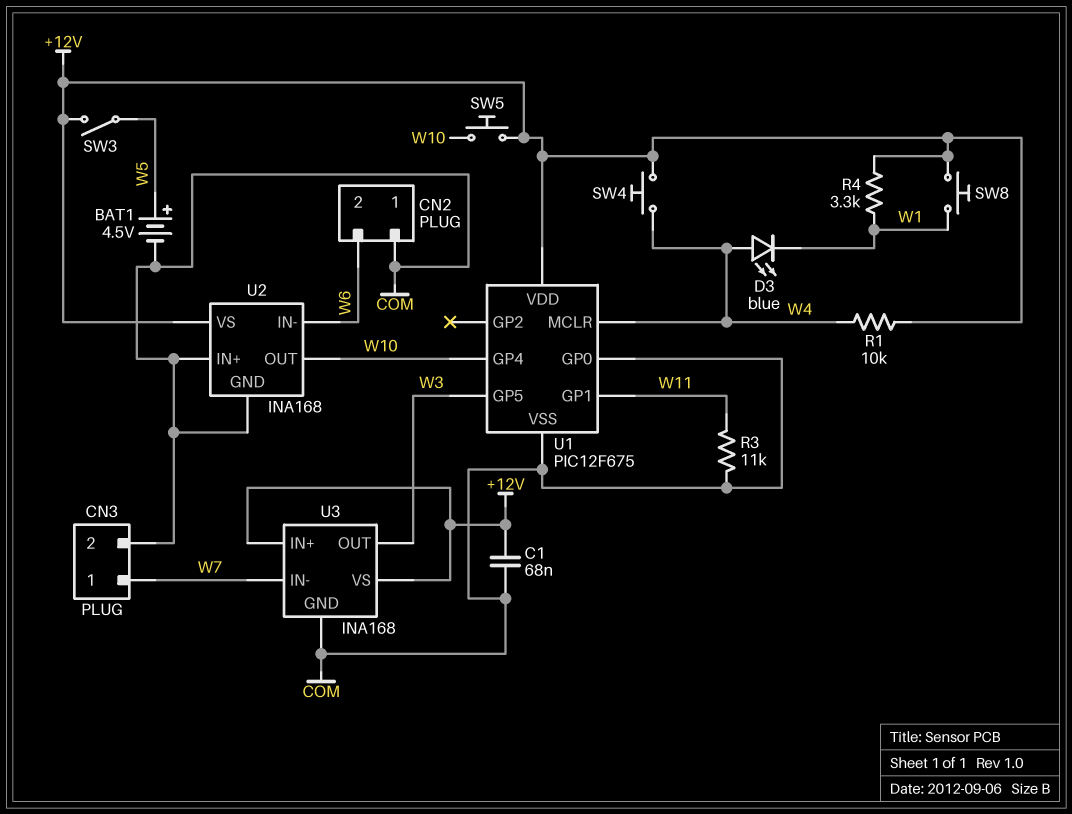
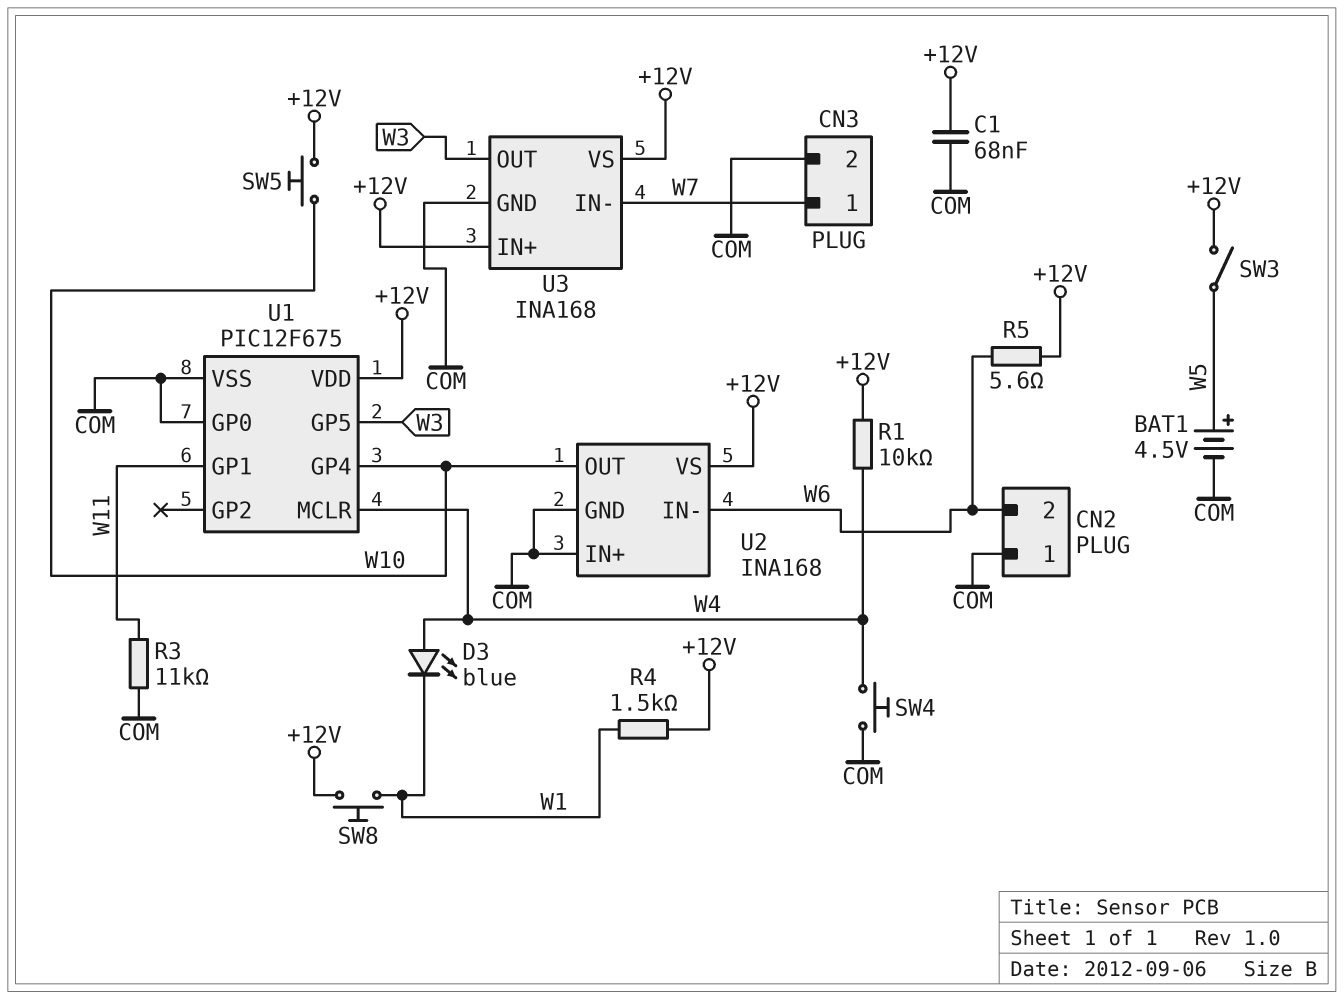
R4: 3.3k (+12V, W1) -> 1.5k (+12V, W1)
R5: none -> 5.6 (+12V, W6)
SW4: button (+12V, W4) -> button (COM, W4)

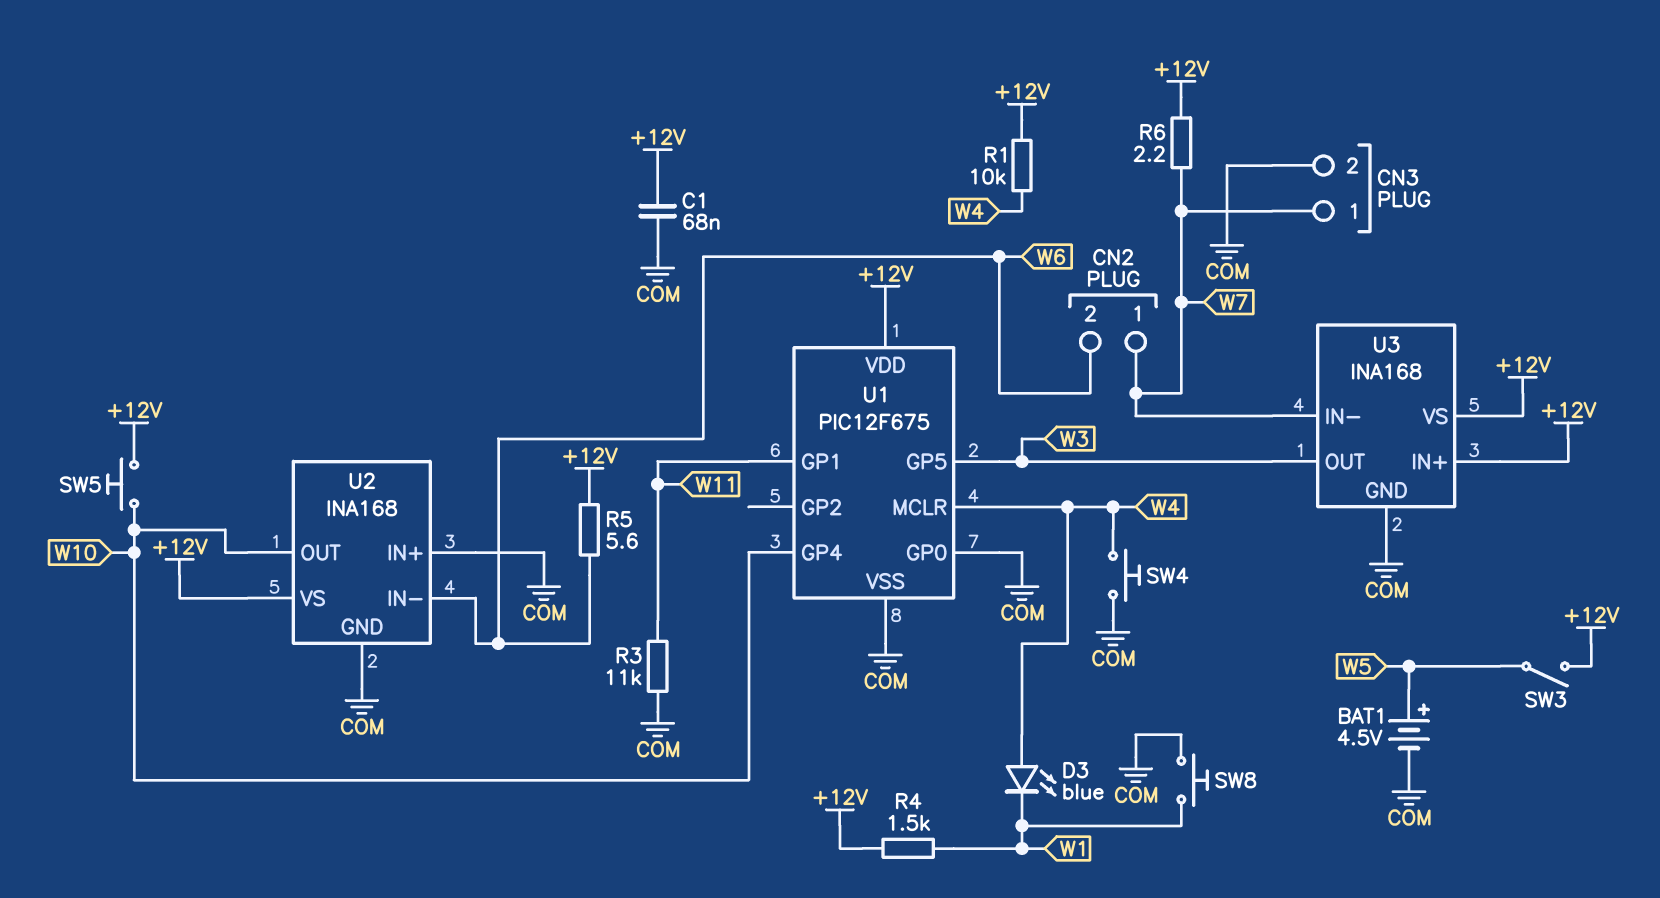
CN2 pin 1: COM -> W7
R6: none -> 2.2 (+12V, W7)
SW8: button (+12V, W1) -> button (COM, W1)

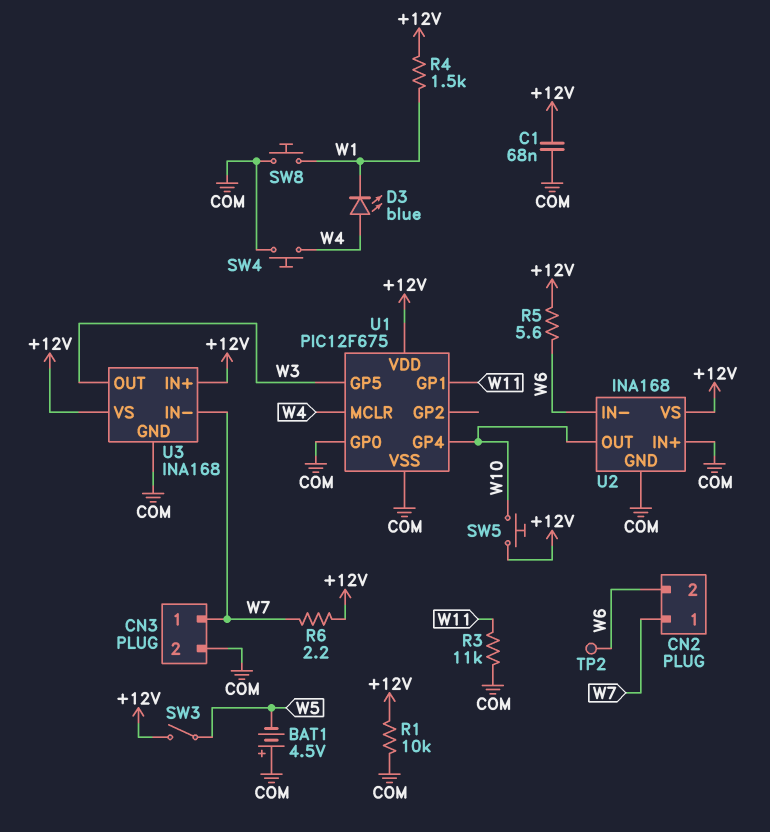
BAT1: 4.5V (plus W5, minus COM) -> 4.5V (plus COM, minus W5)
R1: 10k (+12V, W4) -> 10k (+12V, COM)
TP2: none -> test point (W6)

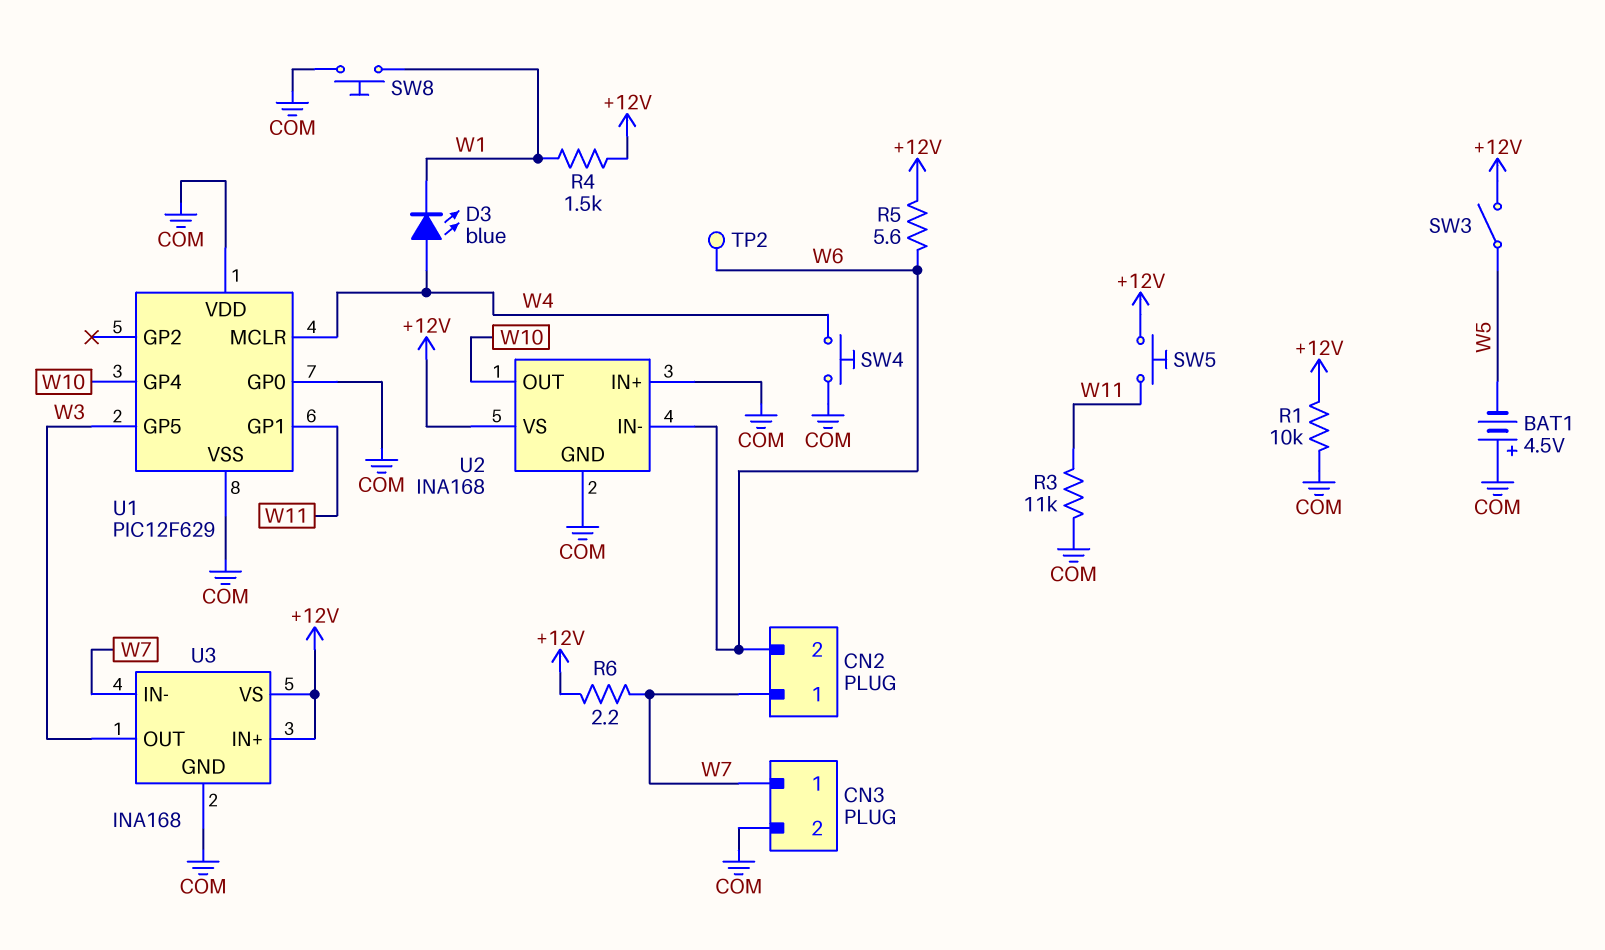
C1: 68nF (+12V, COM) -> none
SW5: button (+12V, W10) -> button (+12V, W11)
U1: PIC12F675 -> PIC12F629
U1 pin VDD: +12V -> COM

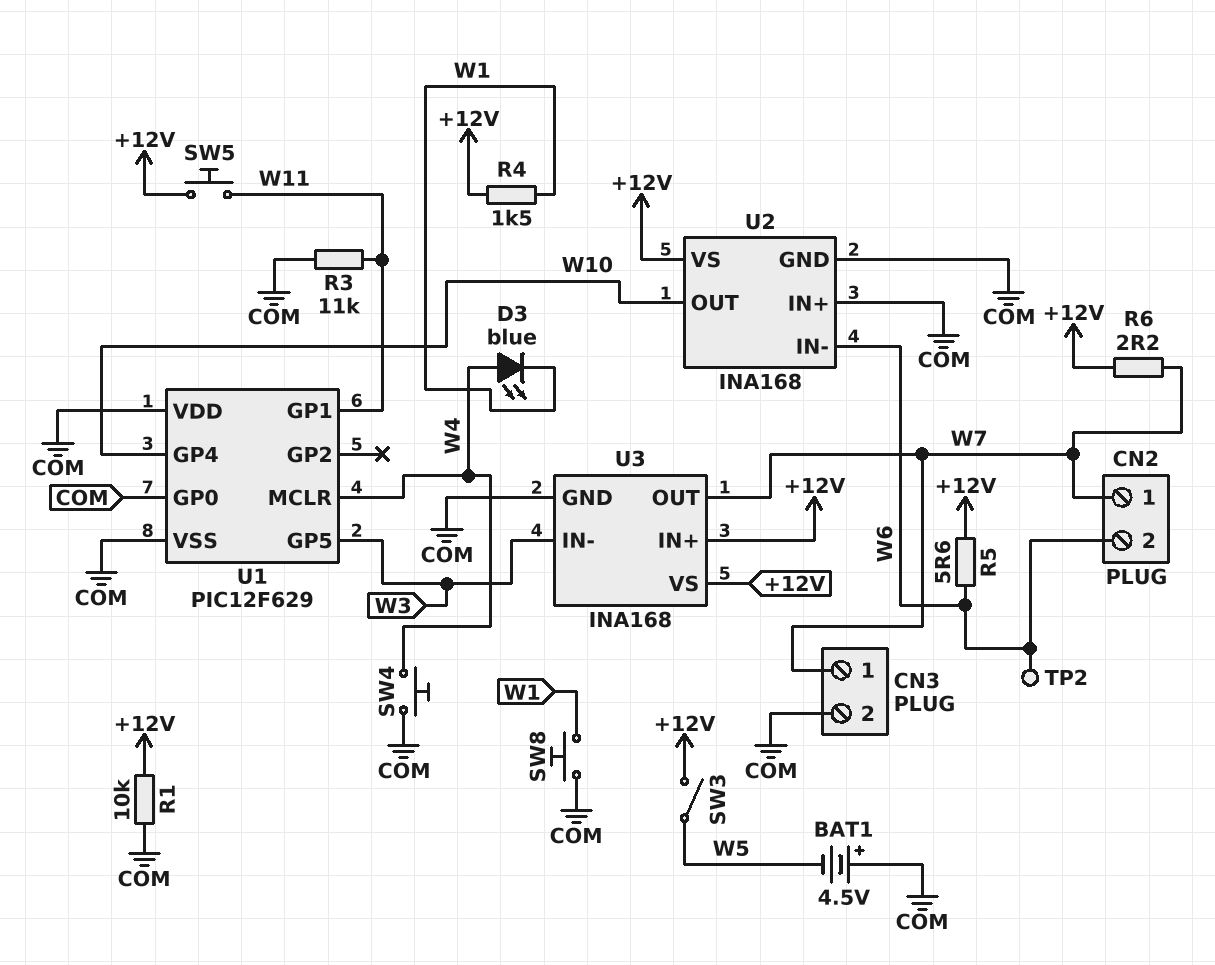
U3 pin IN-: W7 -> W3
U3 pin OUT: W3 -> W7

